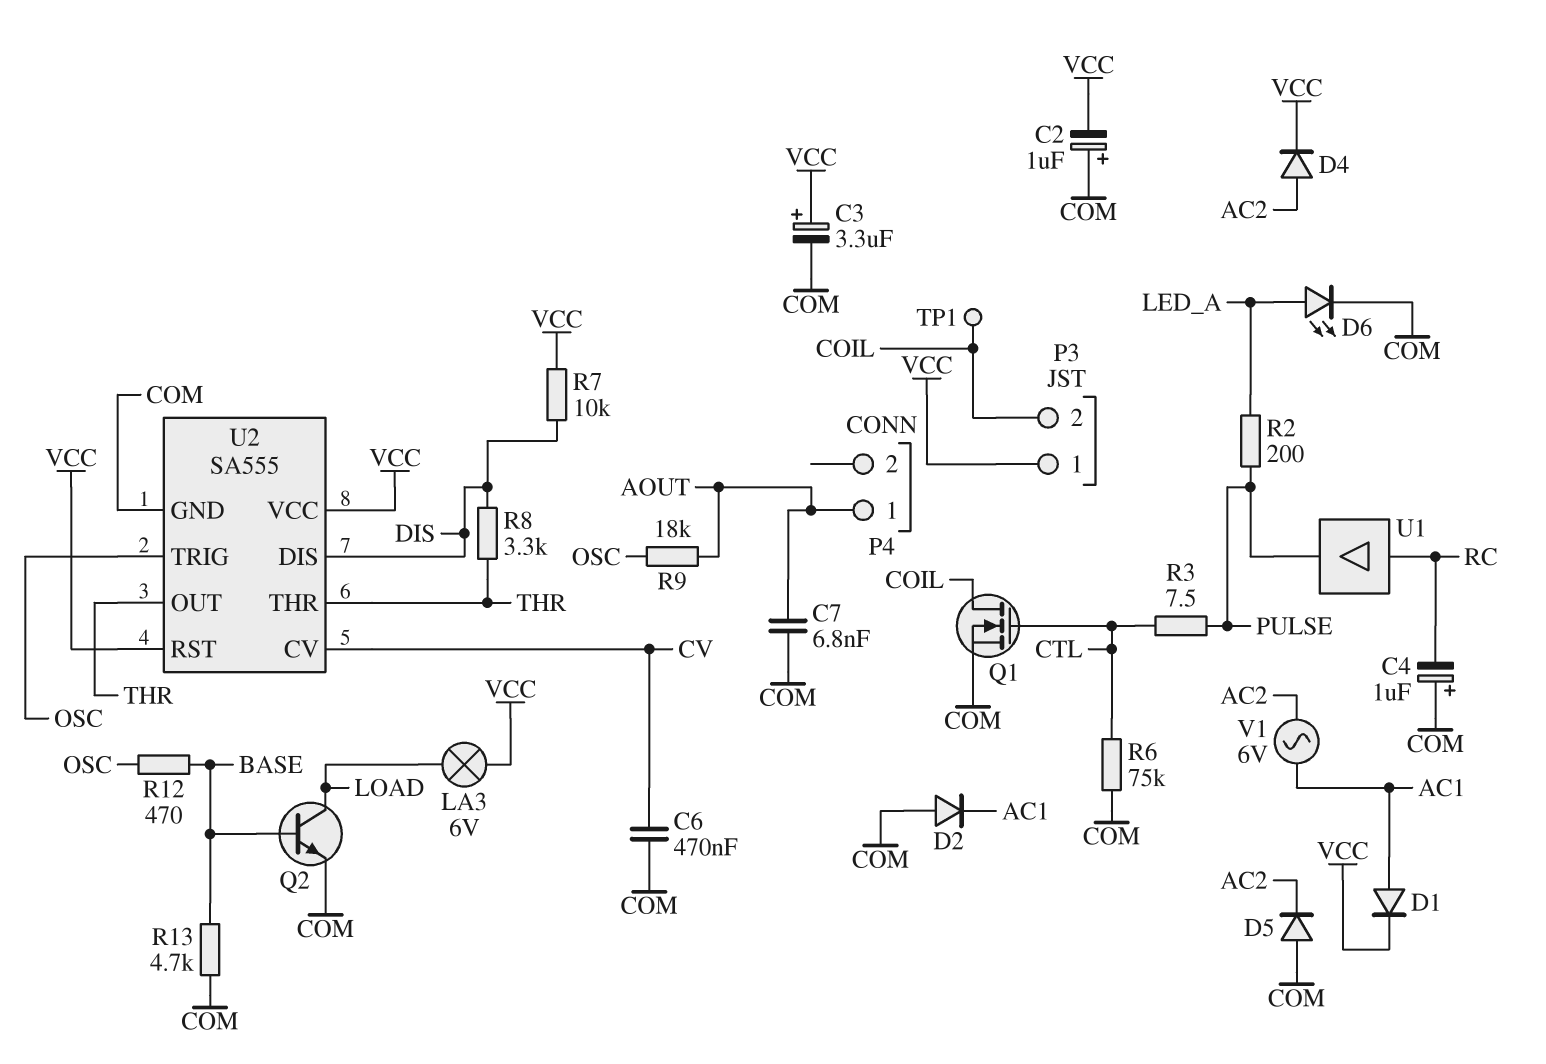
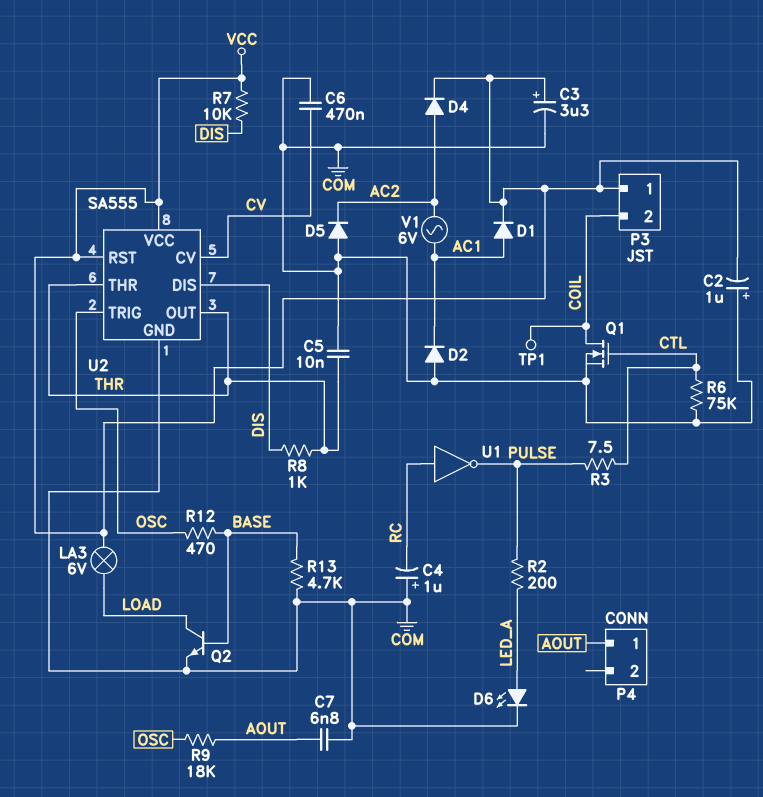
C5: none -> 10nF (COM, THR)
R8: 3.3k (DIS, THR) -> 1k (DIS, THR)
U1: buffer (in RC, out PULSE) -> NOT (in RC, out PULSE)

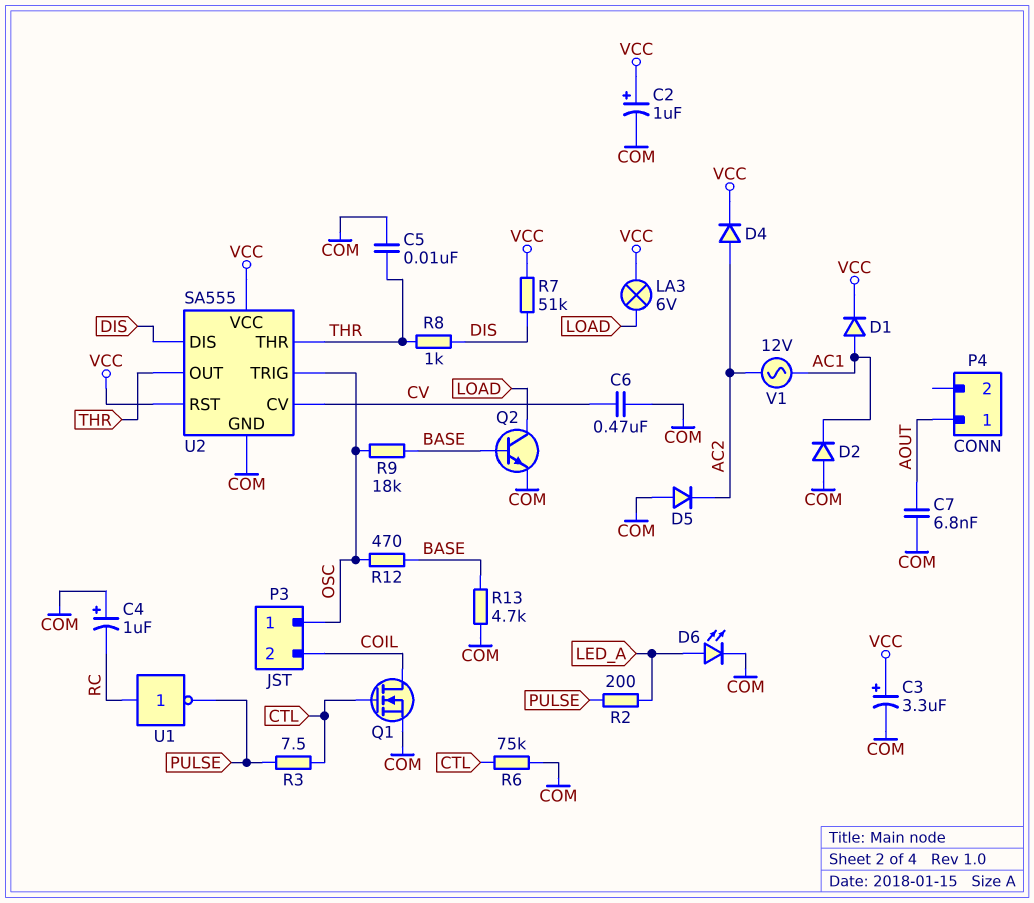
C2: 1uF (plus COM, minus VCC) -> 1uF (plus VCC, minus COM)
P3 pin 1: VCC -> OSC
R7: 10k (DIS, VCC) -> 51k (DIS, VCC)
R9: 18k (AOUT, OSC) -> 18k (BASE, OSC)
TP1: test point (COIL) -> none
V1: AC 6V (AC1, AC2) -> AC 12V (AC1, AC2)

